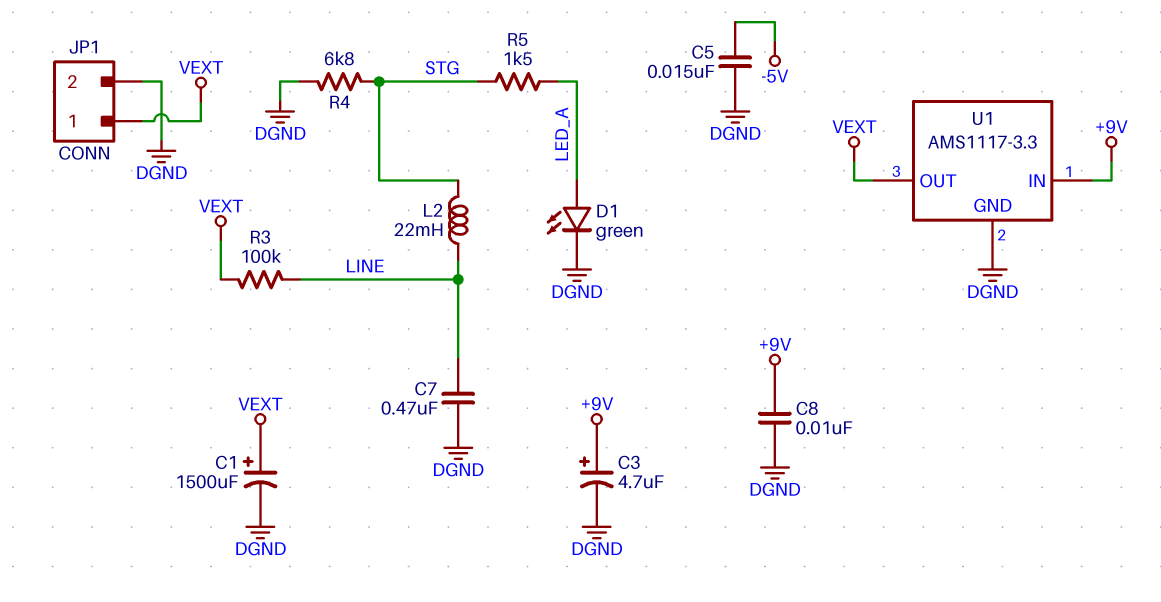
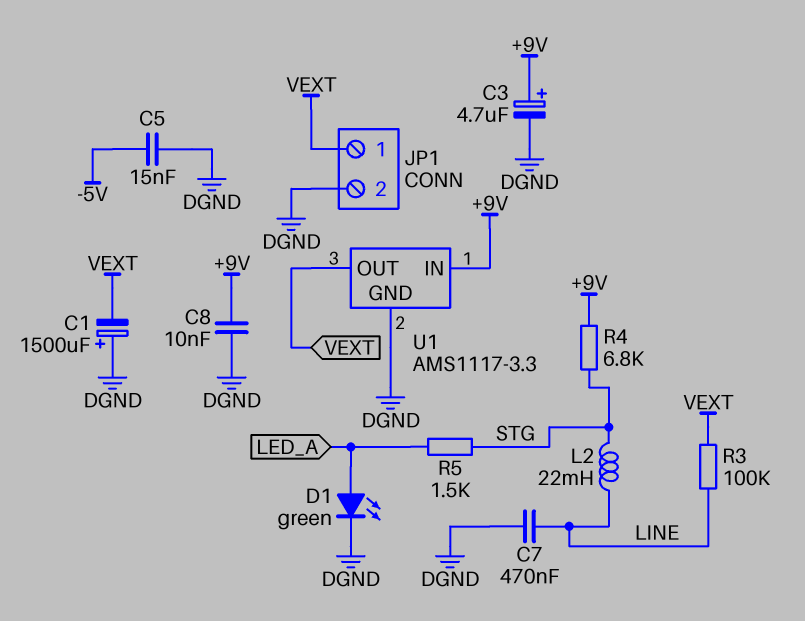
C1: 1500uF (plus VEXT, minus DGND) -> 1500uF (plus DGND, minus VEXT)
R4: 6.8k (DGND, STG) -> 6.8k (+9V, STG)

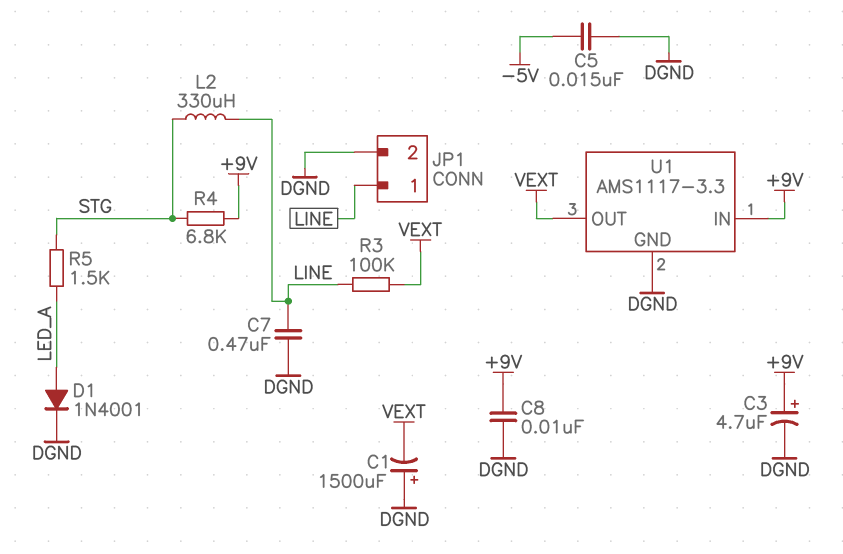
D1: LED green (A LED_A, K DGND) -> diode 1N4001 (A LED_A, K DGND)
JP1 pin 1: VEXT -> LINE
L2: 22mH (LINE, STG) -> 330uH (LINE, STG)

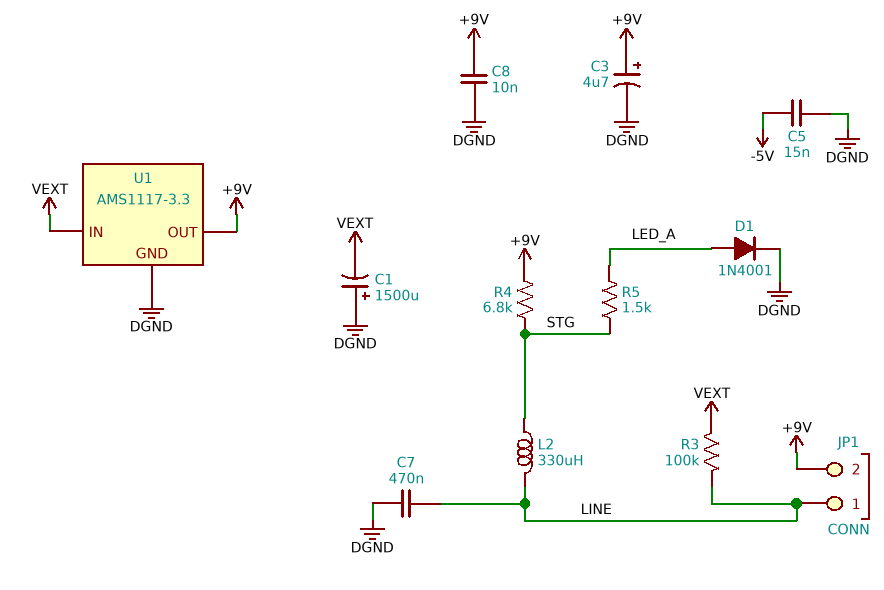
JP1 pin 2: DGND -> +9V
U1 pin IN: +9V -> VEXT
U1 pin OUT: VEXT -> +9V

